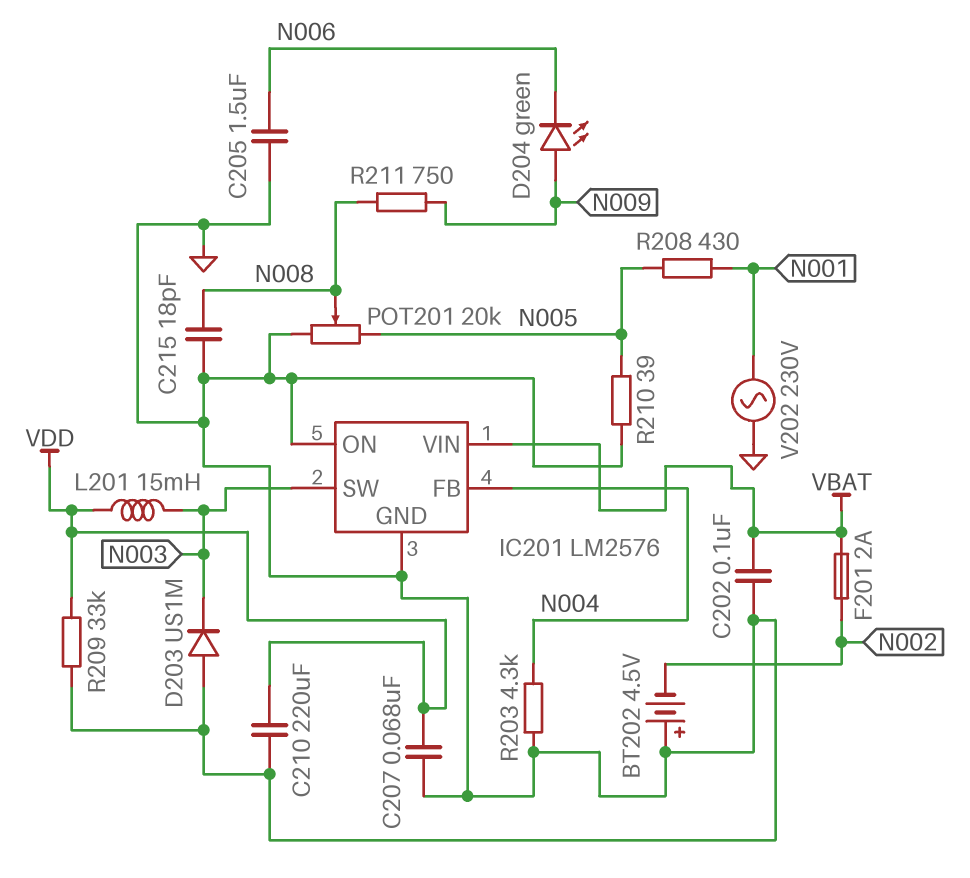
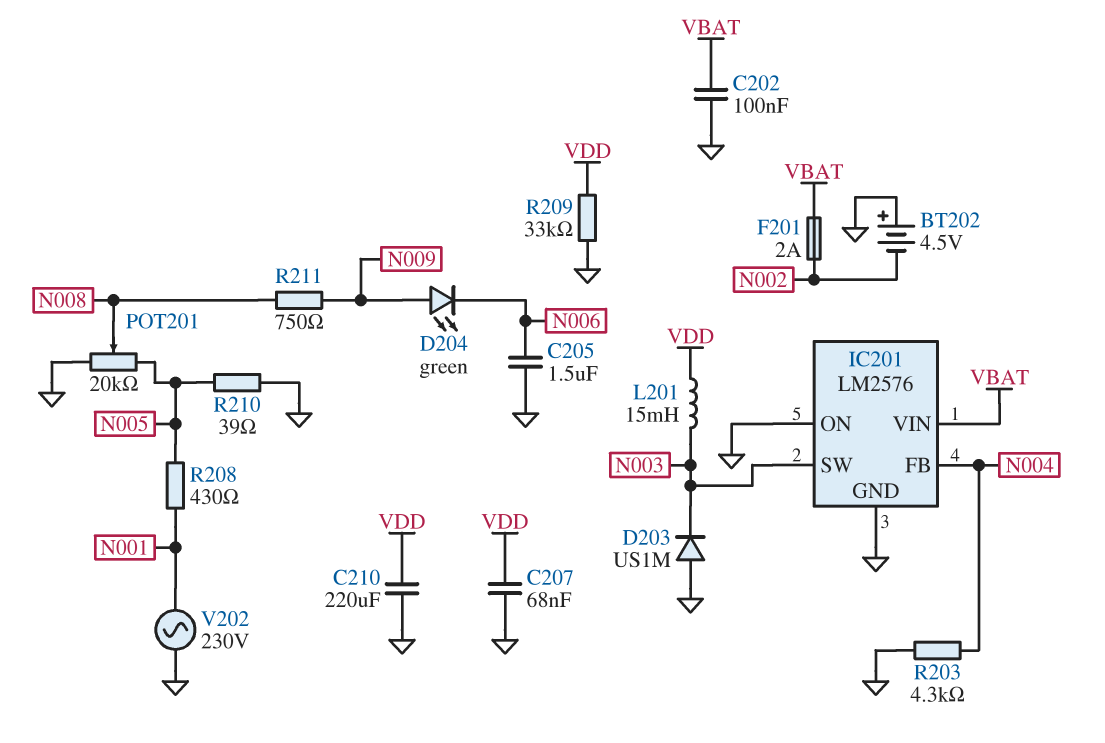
C215: 18pF (GND, N008) -> none

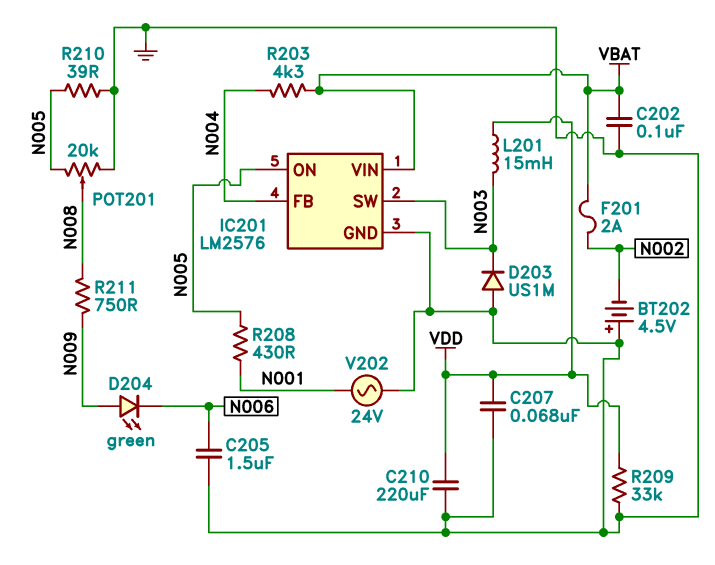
IC201 pin ON: GND -> N005
R203: 4.3k (GND, N004) -> 4.3k (N004, VBAT)
V202: AC 230V (GND, N001) -> AC 24V (GND, N001)

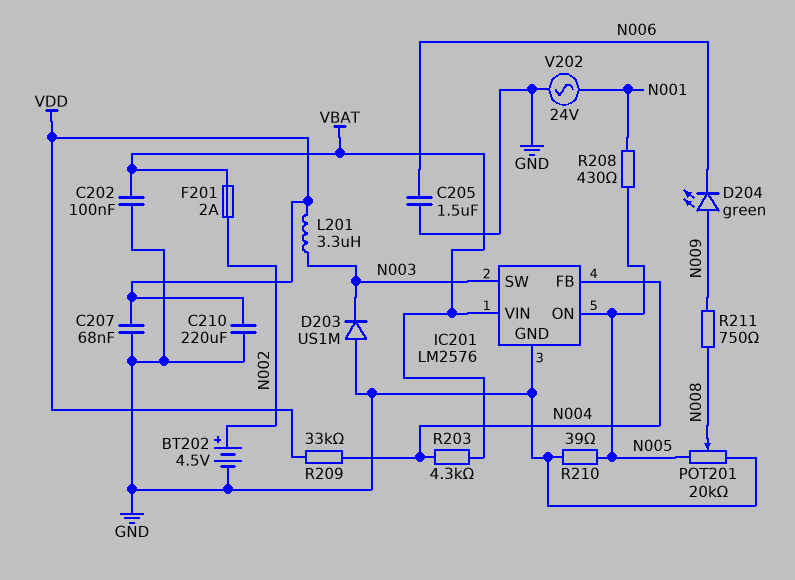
BT202: 4.5V (plus GND, minus N002) -> 4.5V (plus N002, minus GND)
L201: 15mH (N003, VDD) -> 3.3uH (N003, VDD)
R209: 33k (GND, VDD) -> 33k (N004, VDD)

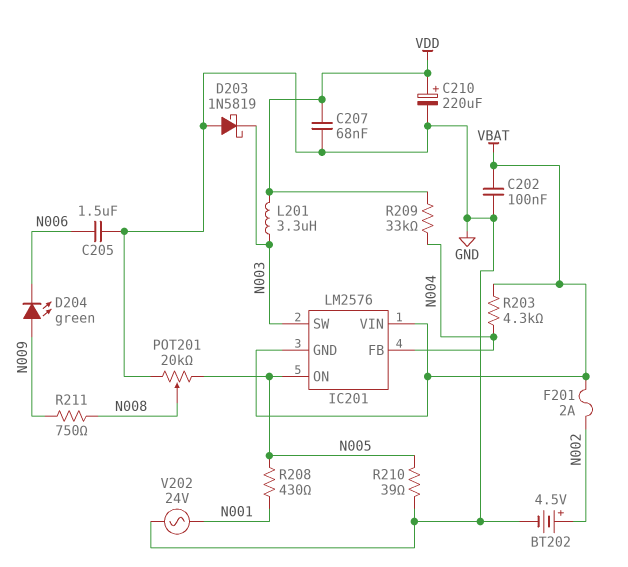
C210: 220uF (GND, VDD) -> 220uF (plus VDD, minus GND)
D203: diode US1M (A GND, K N003) -> schottky 1N5819 (A GND, K N003)
IC201 pin GND: GND -> VBAT

